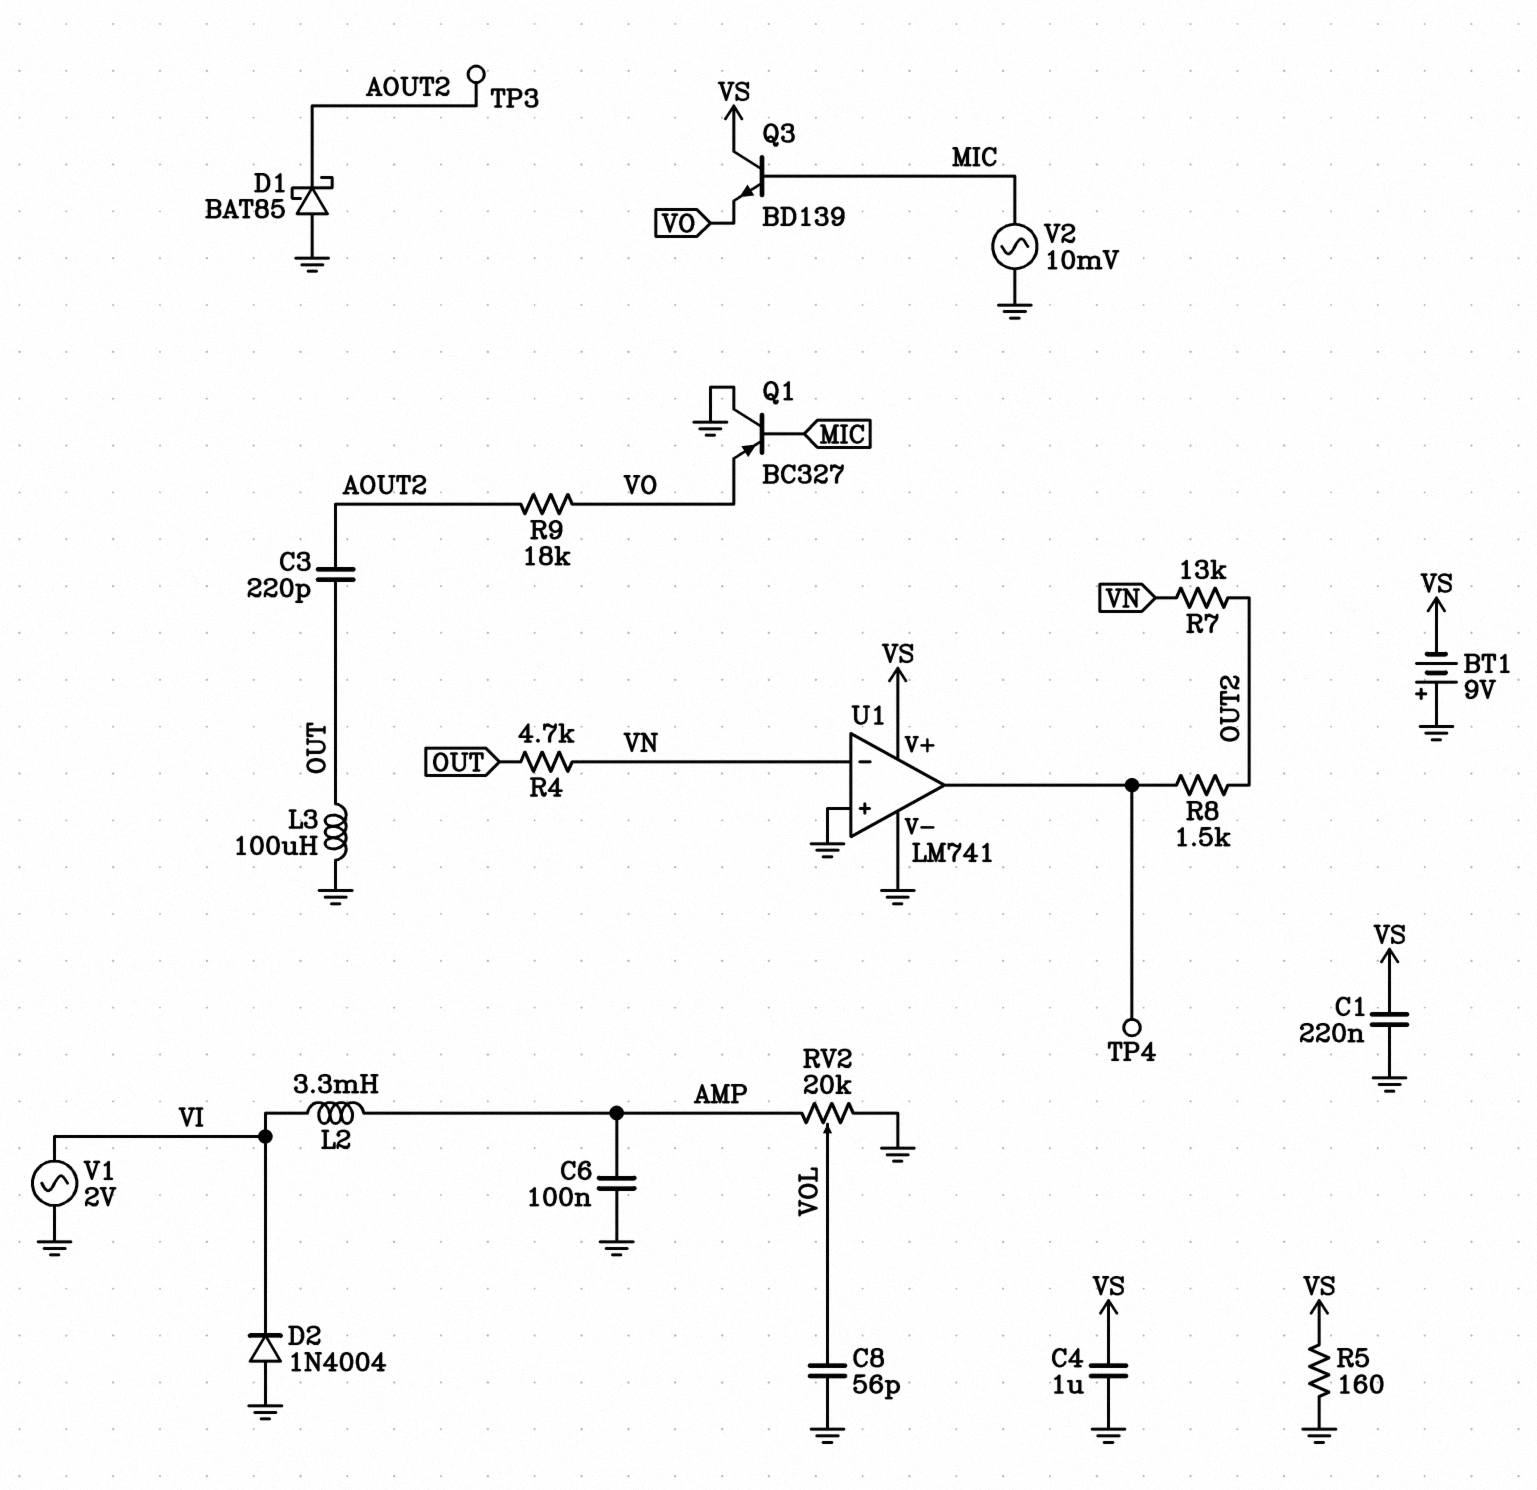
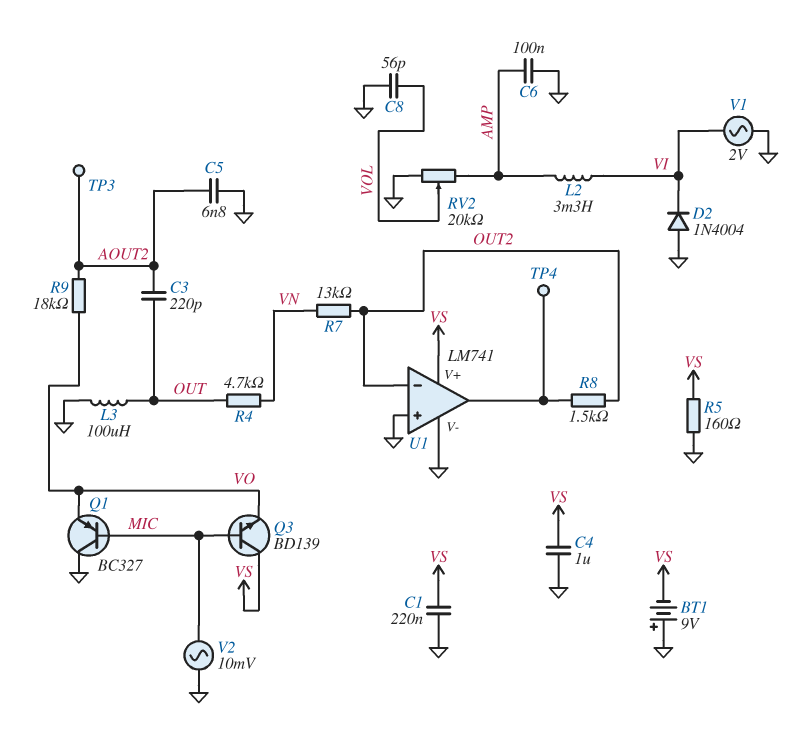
C5: none -> 6.8nF (AOUT2, GND)
D1: schottky BAT85 (A GND, K AOUT2) -> none
U1 pin in-: VN -> OUT2

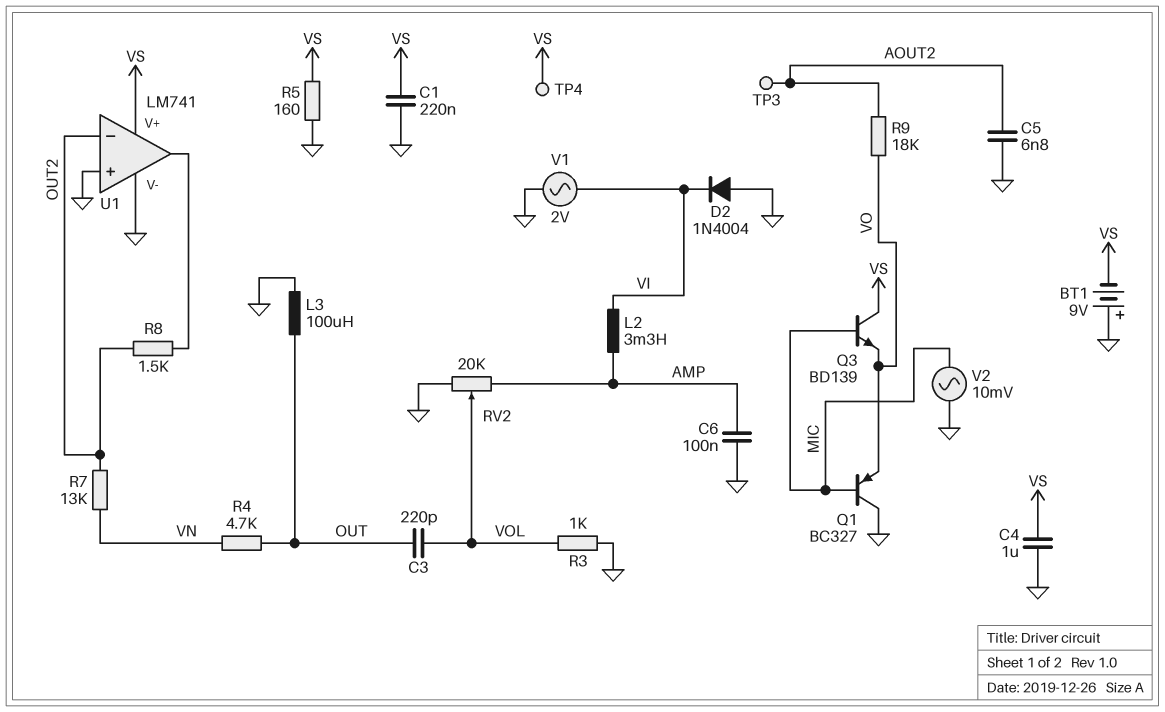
C3: 220pF (AOUT2, OUT) -> 220pF (OUT, VOL)
C8: 56pF (GND, VOL) -> none
R3: none -> 1k (GND, VOL)
TP4: test point (U1/out) -> test point (VS)

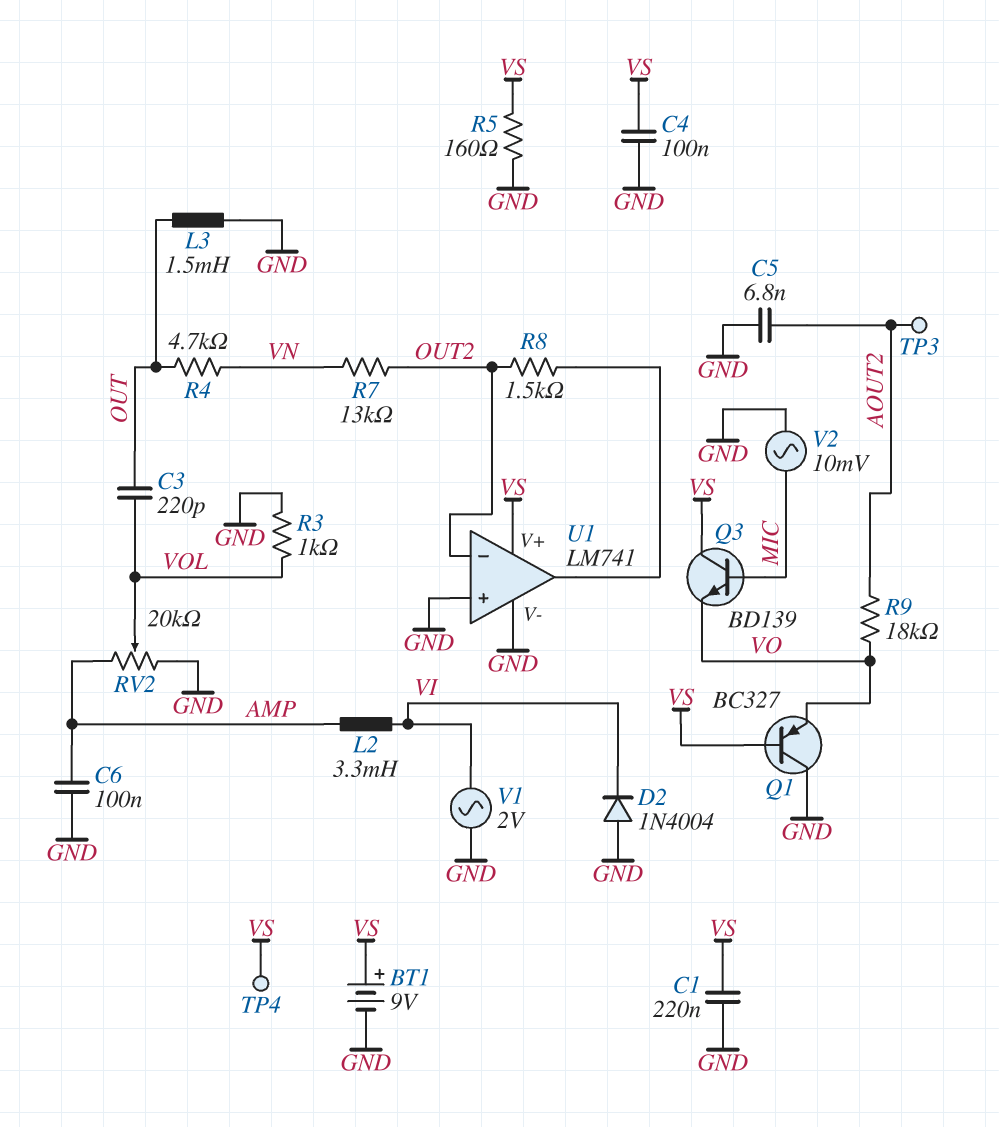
BT1: 9V (plus GND, minus VS) -> 9V (plus VS, minus GND)
C4: 1uF (GND, VS) -> 100nF (GND, VS)
L3: 100uH (GND, OUT) -> 1.5mH (GND, OUT)
Q1: PNP BC327 (B MIC, C GND, E VO) -> PNP BC327 (B VS, C GND, E VO)

